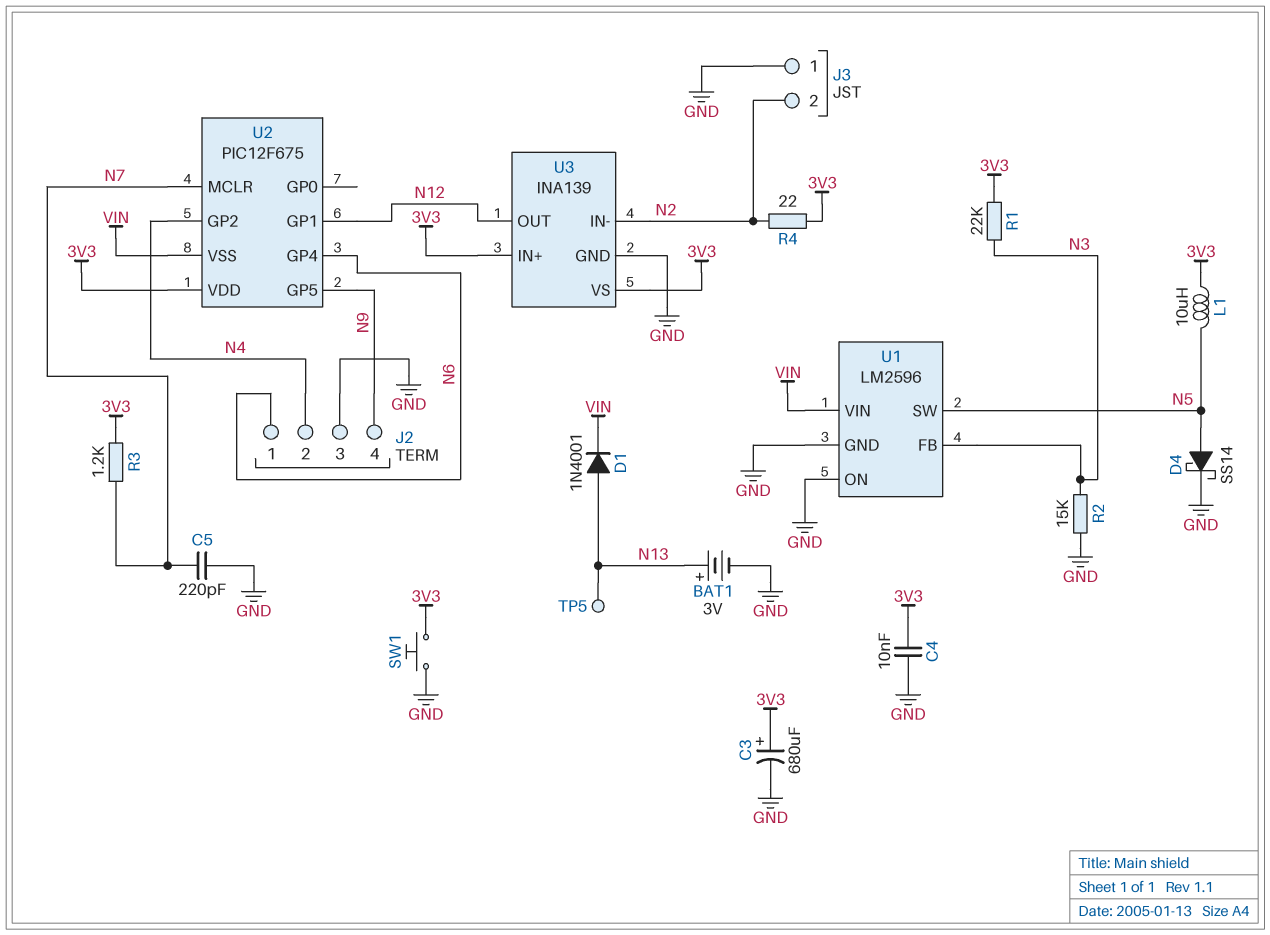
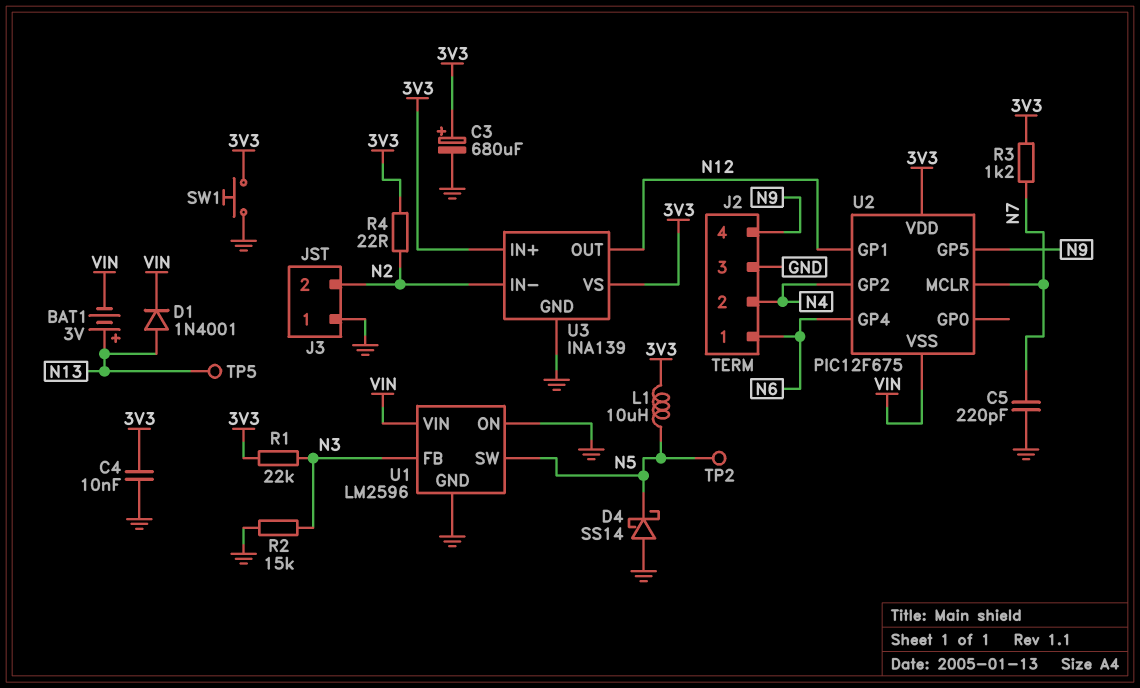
BAT1: 3V (plus N13, minus GND) -> 3V (plus N13, minus VIN)
D4: schottky SS14 (A N5, K GND) -> schottky SS14 (A GND, K N5)
TP2: none -> test point (N5)

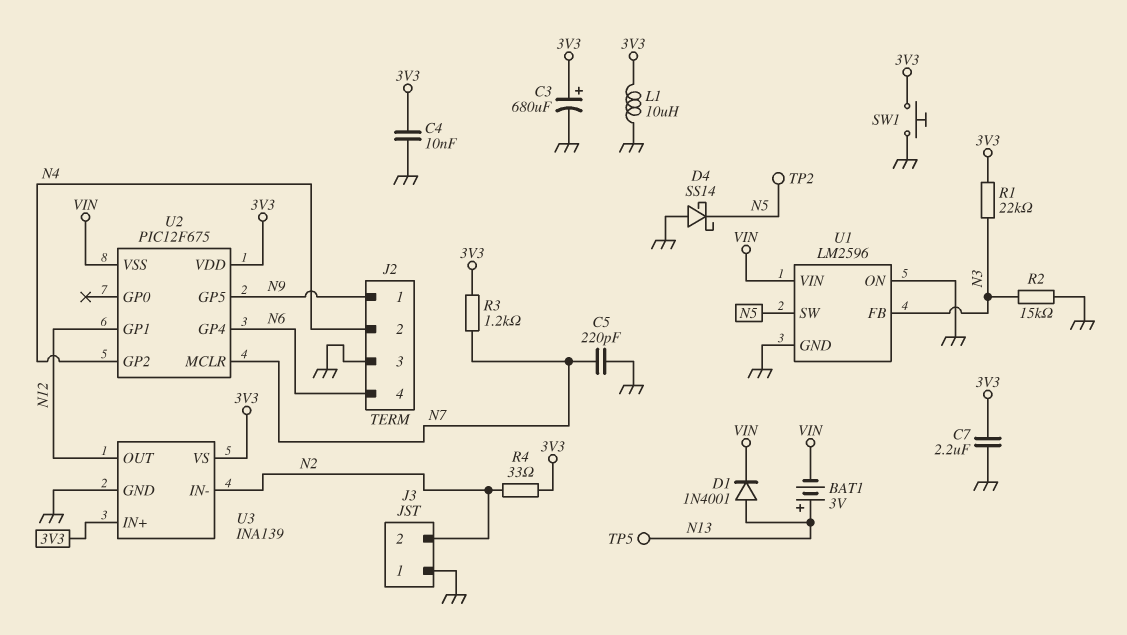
C7: none -> 2.2uF (3V3, GND)
J2 pin 1: N6 -> N9
J2 pin 4: N9 -> N6
L1: 10uH (3V3, N5) -> 10uH (3V3, GND)
R4: 22 (3V3, N2) -> 33 (3V3, N2)

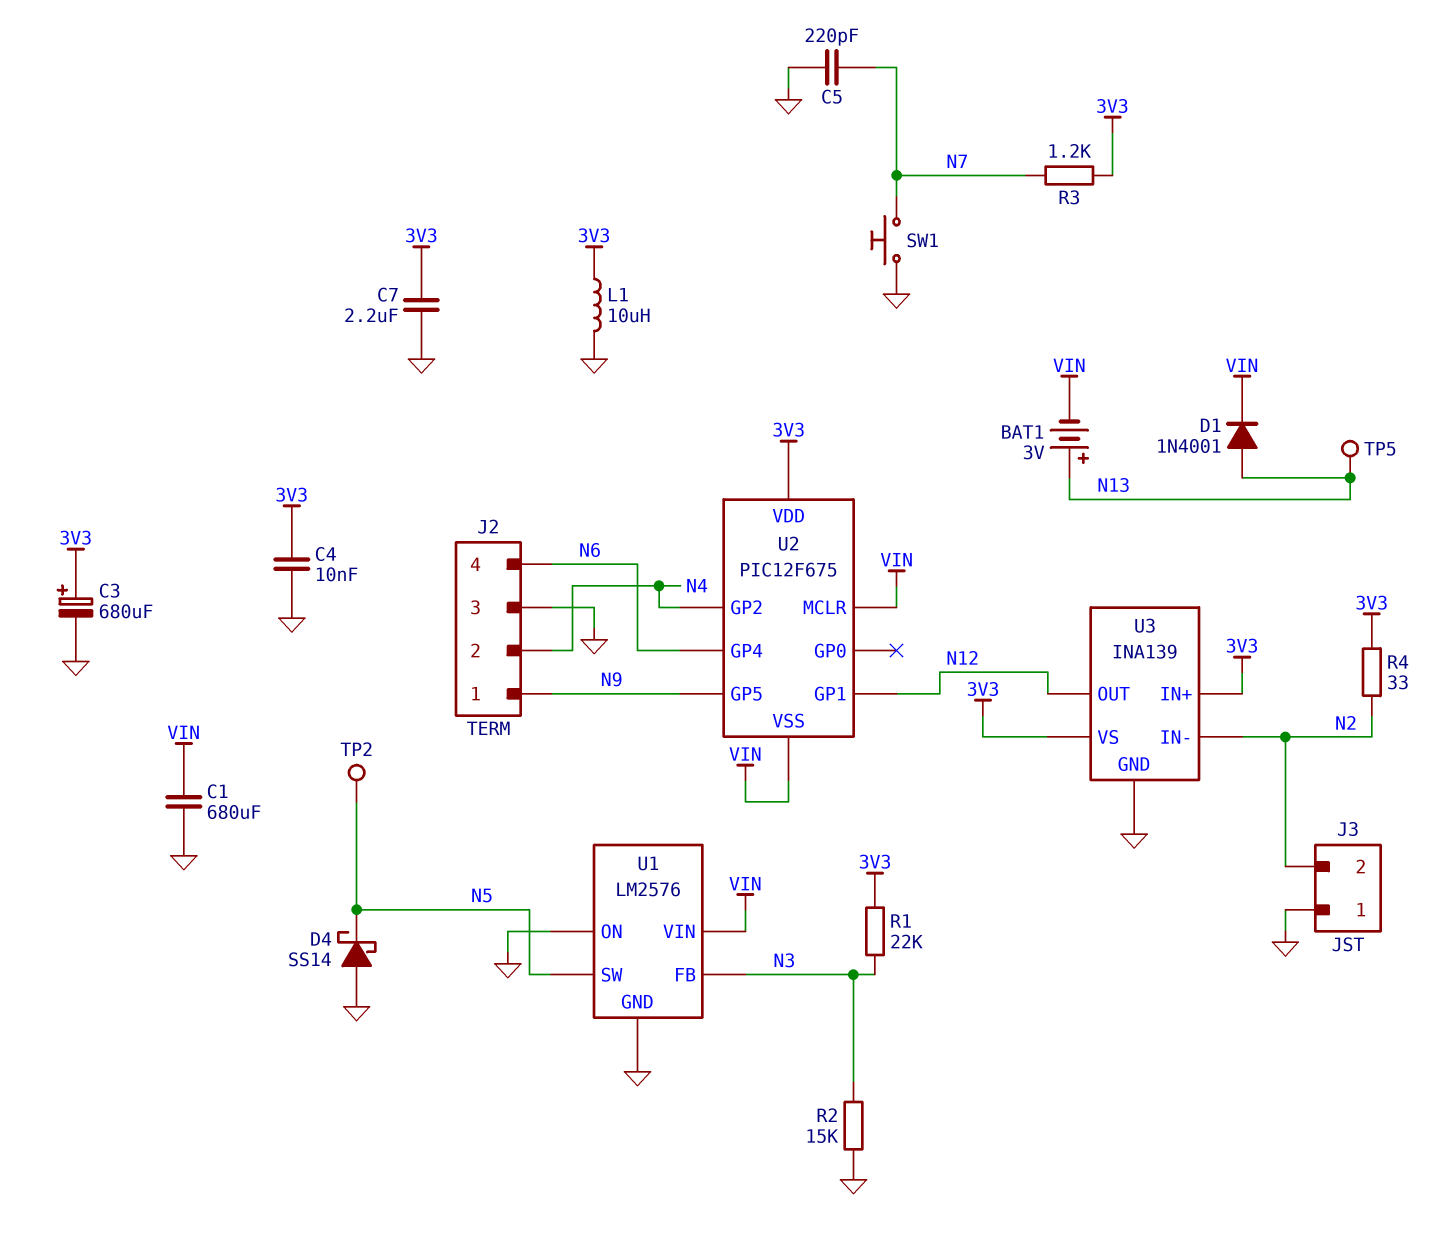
C1: none -> 680uF (GND, VIN)
SW1: button (3V3, GND) -> button (GND, N7)
U1: LM2596 -> LM2576
U2 pin MCLR: N7 -> VIN

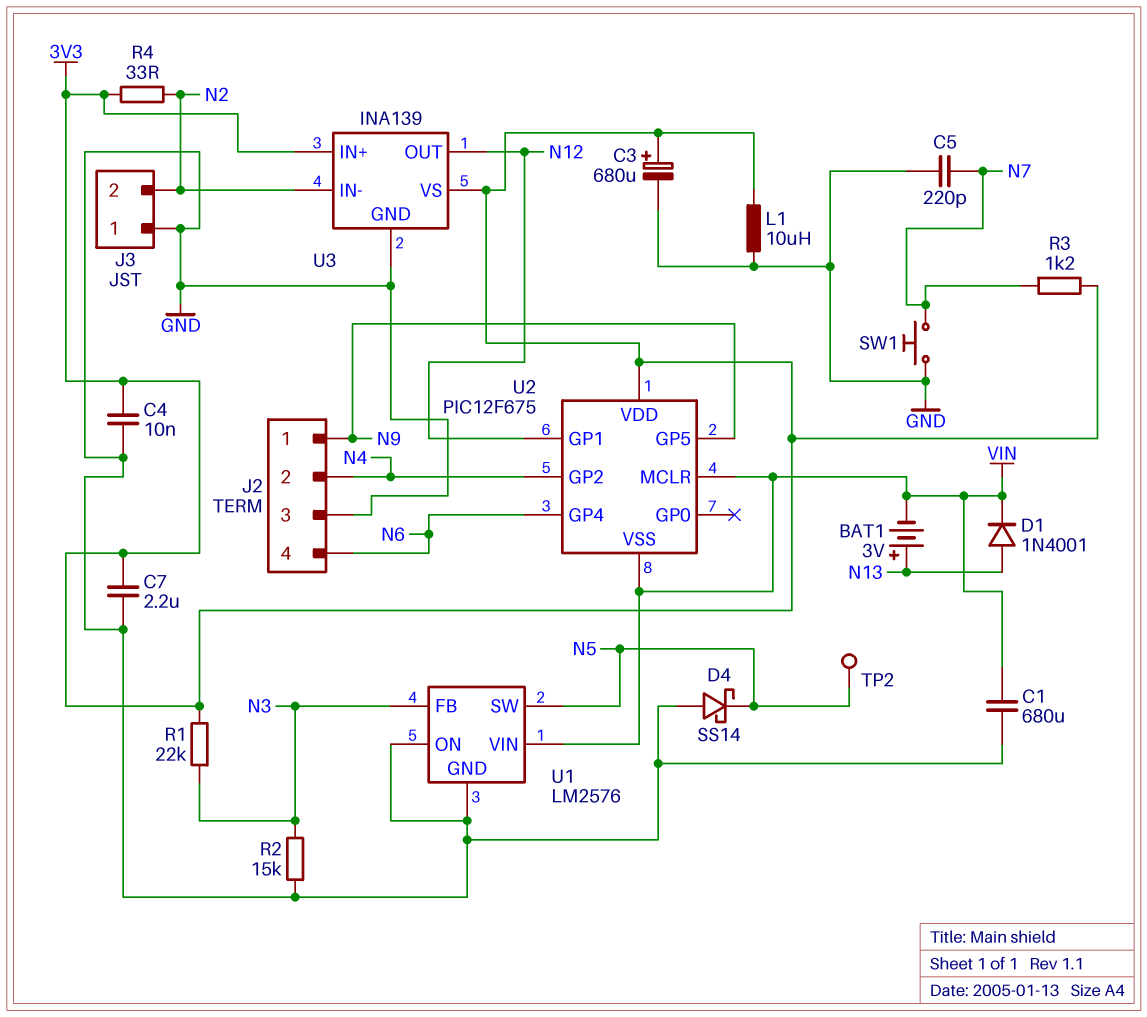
TP5: test point (N13) -> none

